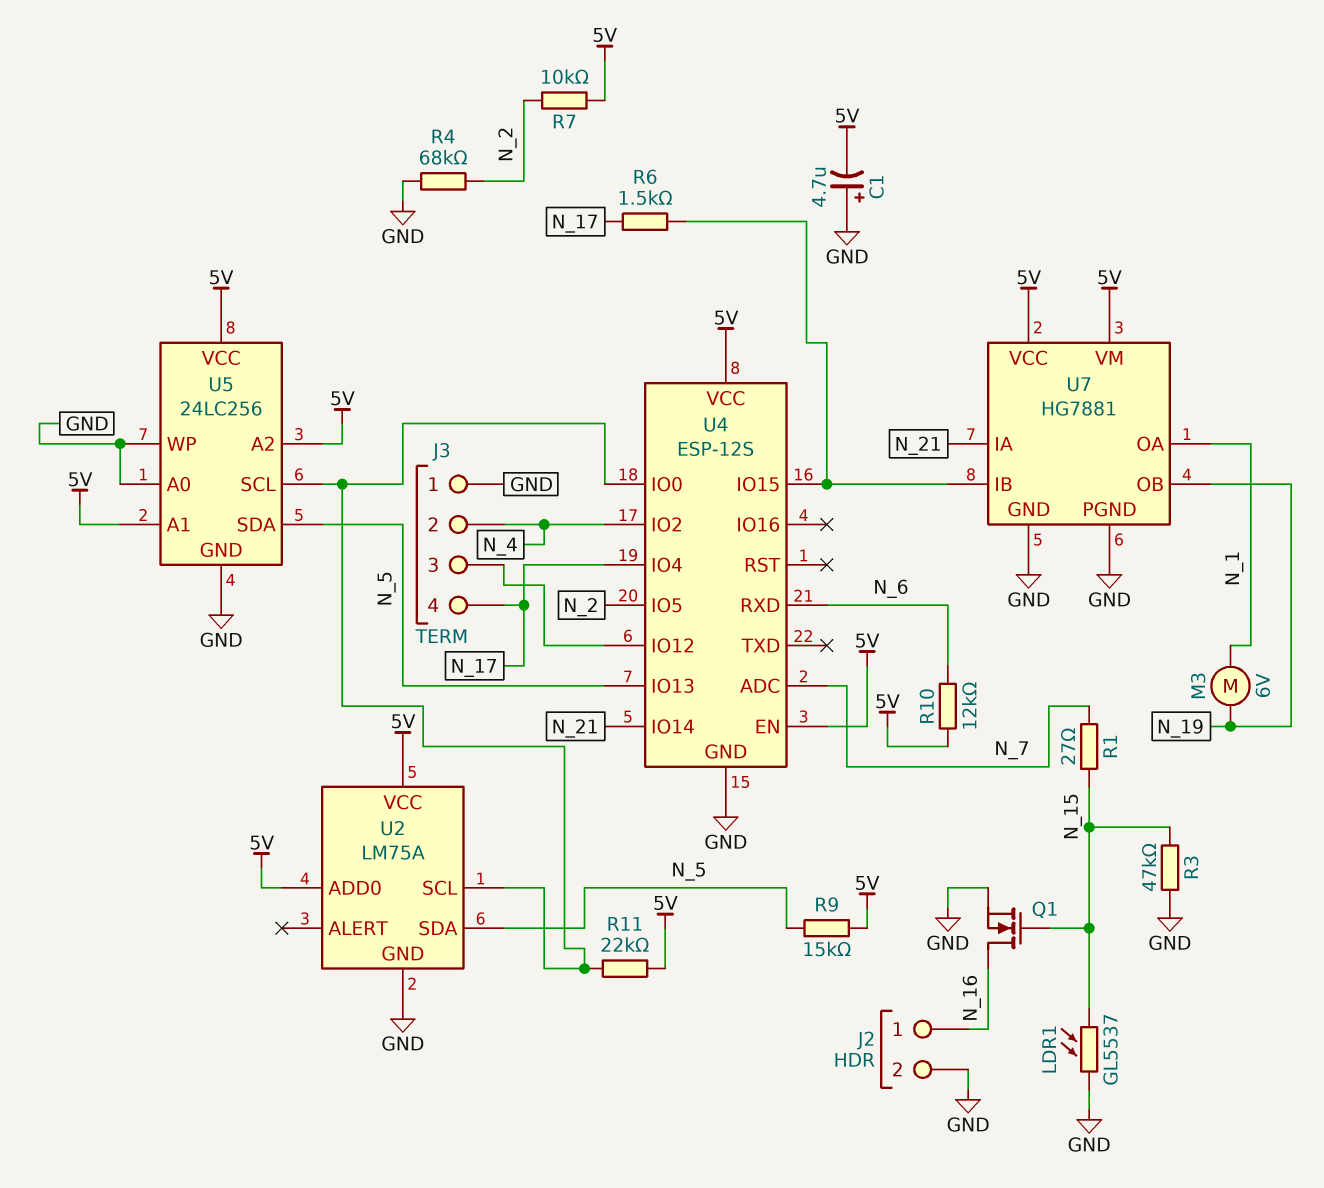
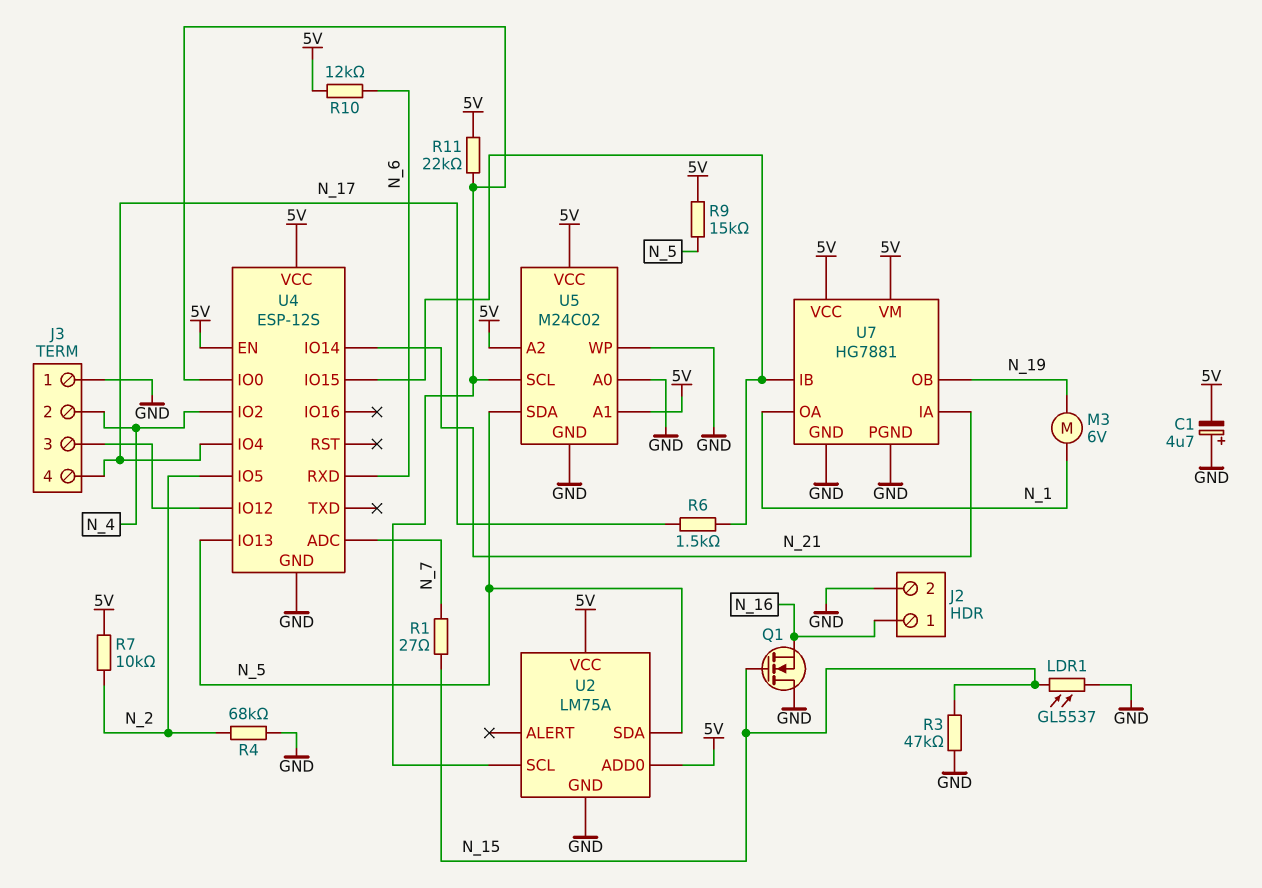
Q1: NMOS (G N_15, D N_16, S GND) -> NMOS (G N_15, D GND, S N_16)
U5: 24LC256 -> M24C02

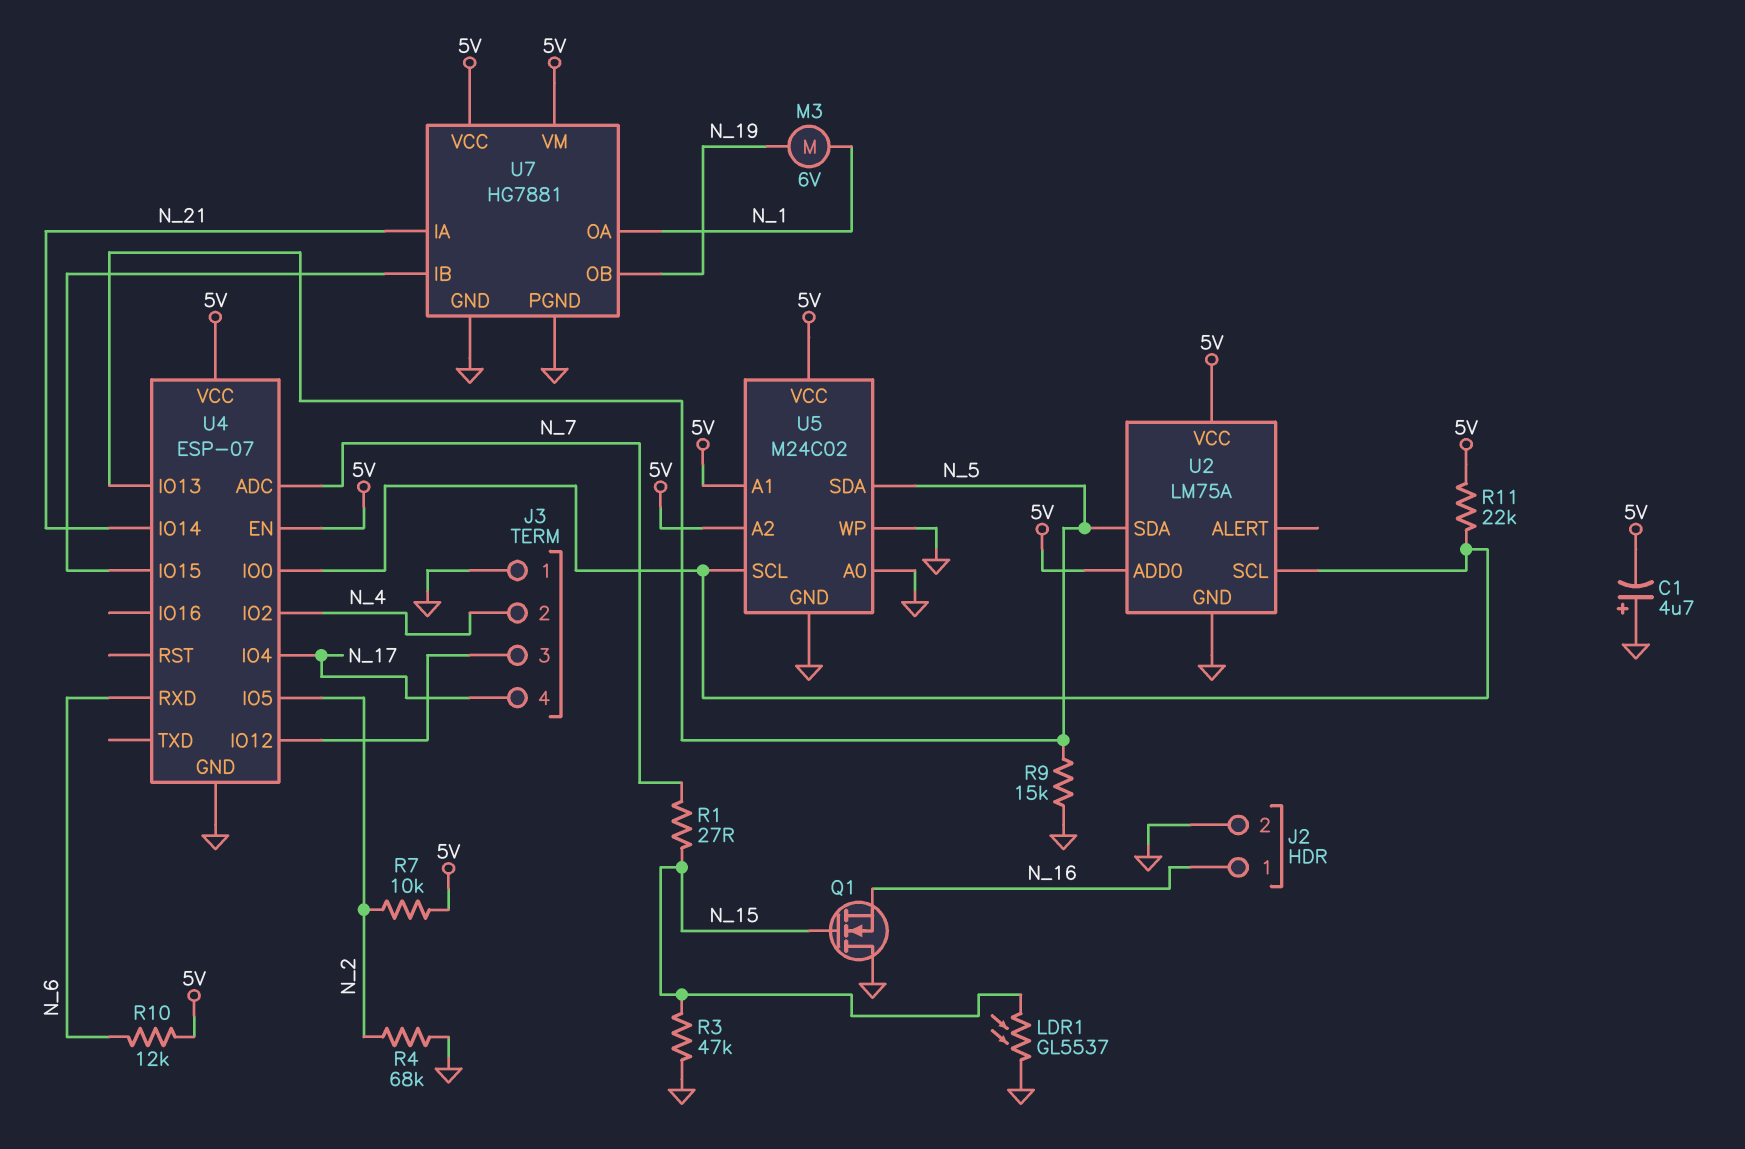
R6: 1.5k (N_17, U4/IO15) -> none
R9: 15k (5V, N_5) -> 15k (GND, N_5)
U4: ESP-12S -> ESP-07

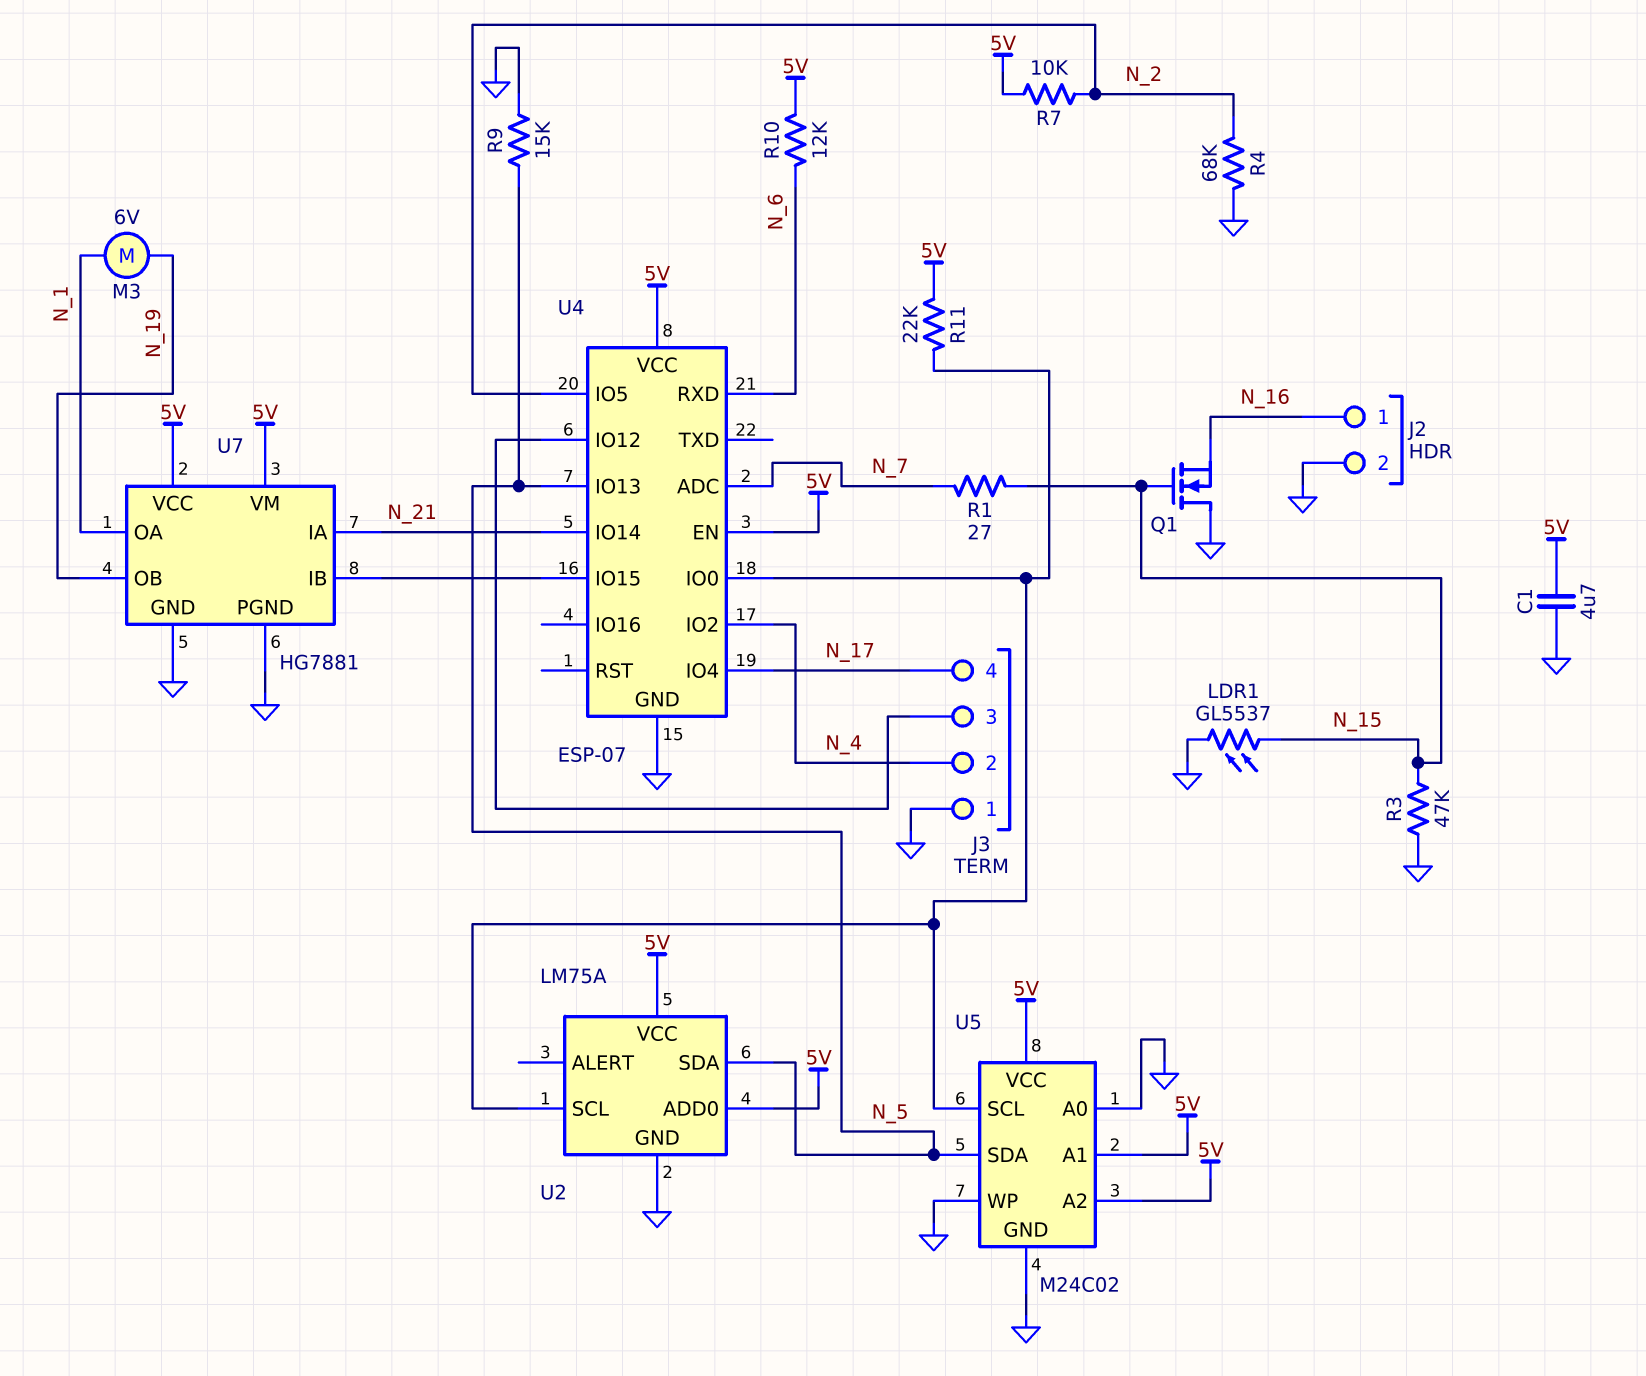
C1: 4.7uF (plus GND, minus 5V) -> 4.7uF (5V, GND)

